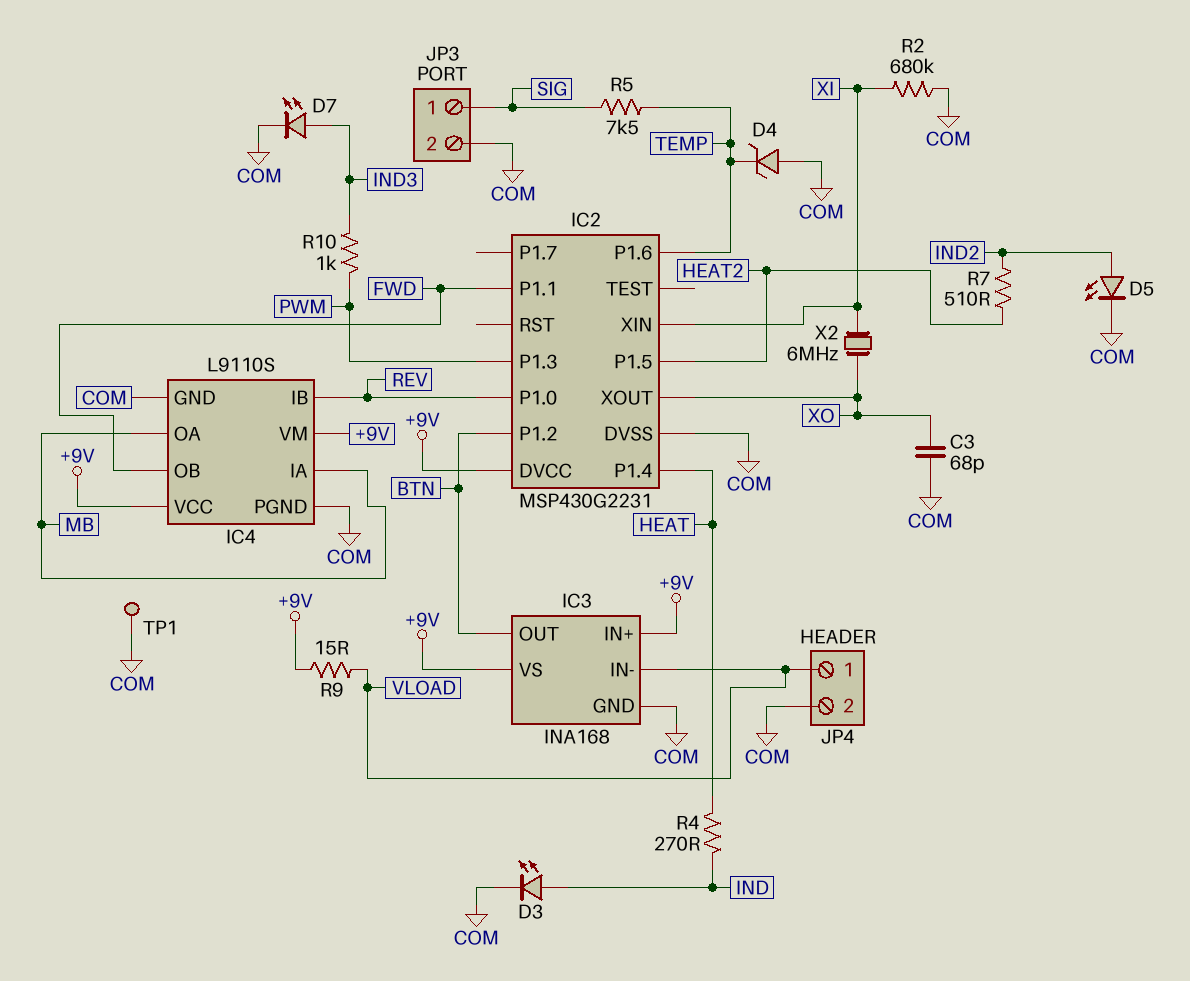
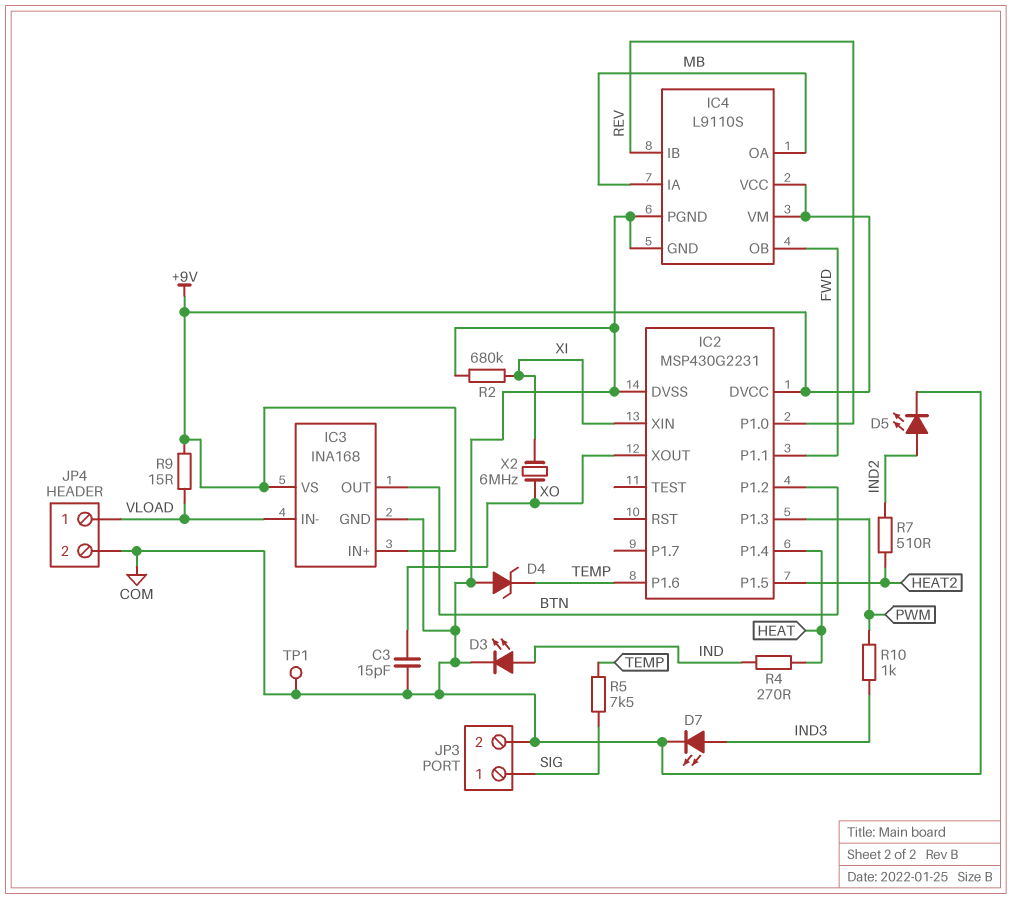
C3: 68pF (COM, XO) -> 15pF (COM, XO)

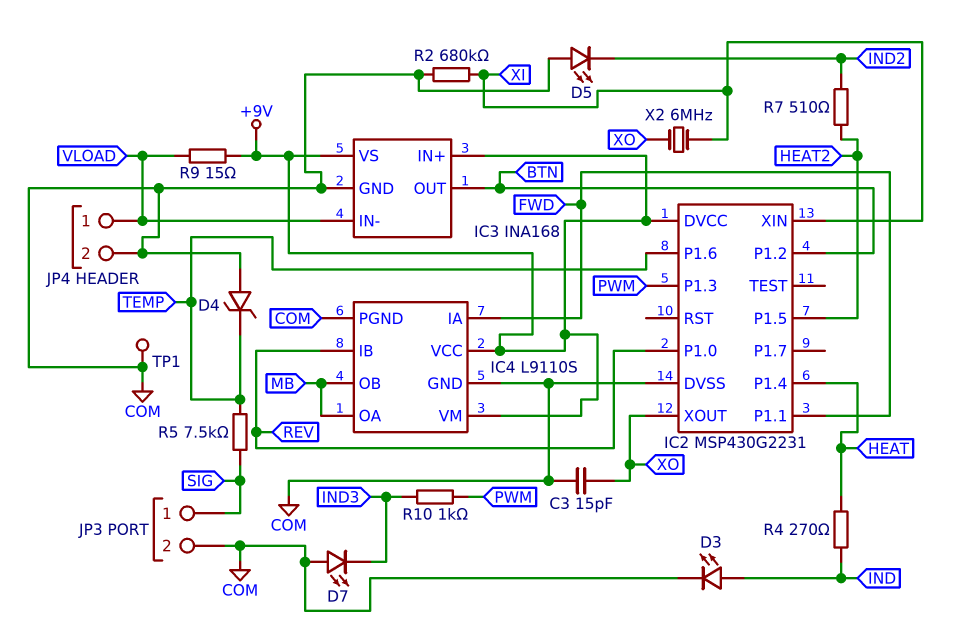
D5: LED (A IND2, K COM) -> LED (A COM, K IND2)
D7: LED (A IND3, K COM) -> LED (A COM, K IND3)
IC4 pin IA: MB -> FWD
IC4 pin OB: FWD -> MB

